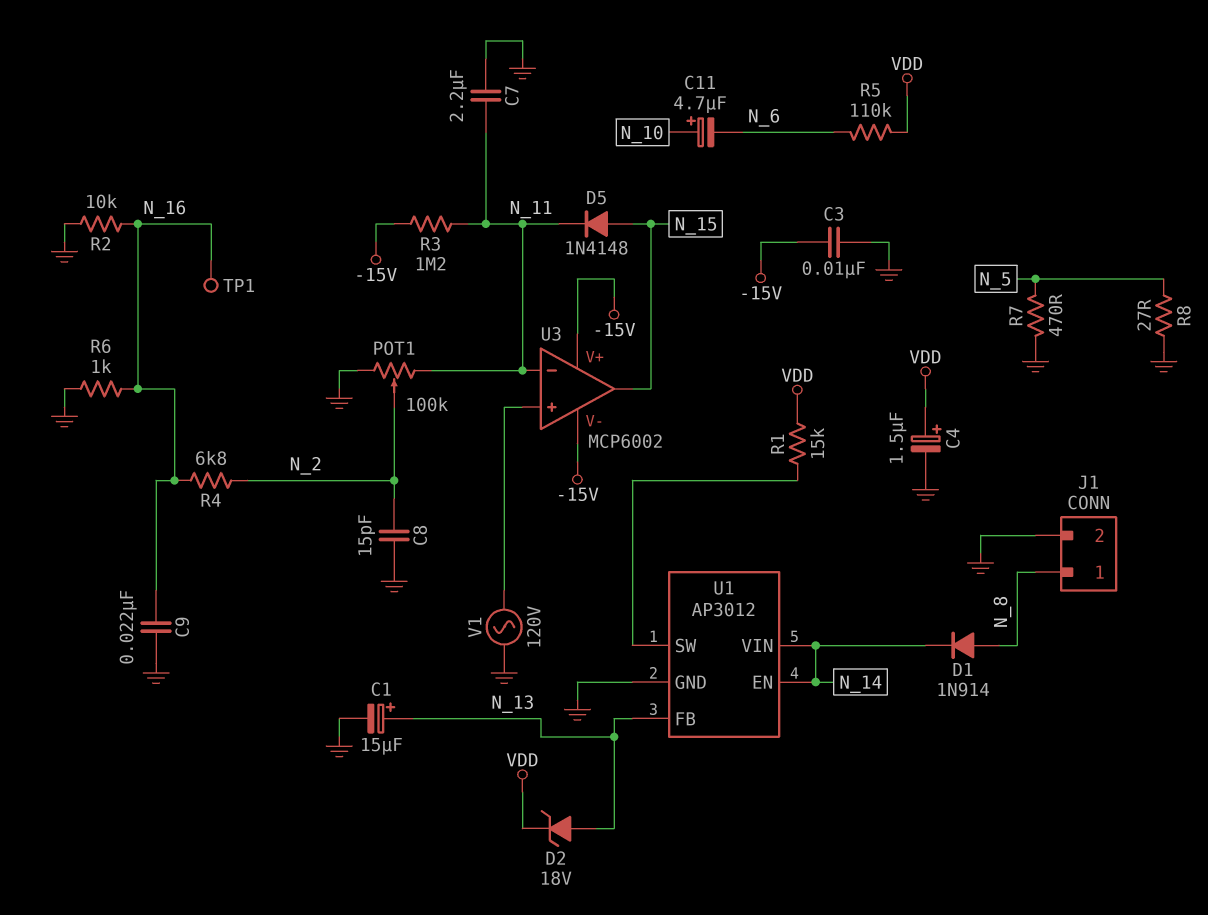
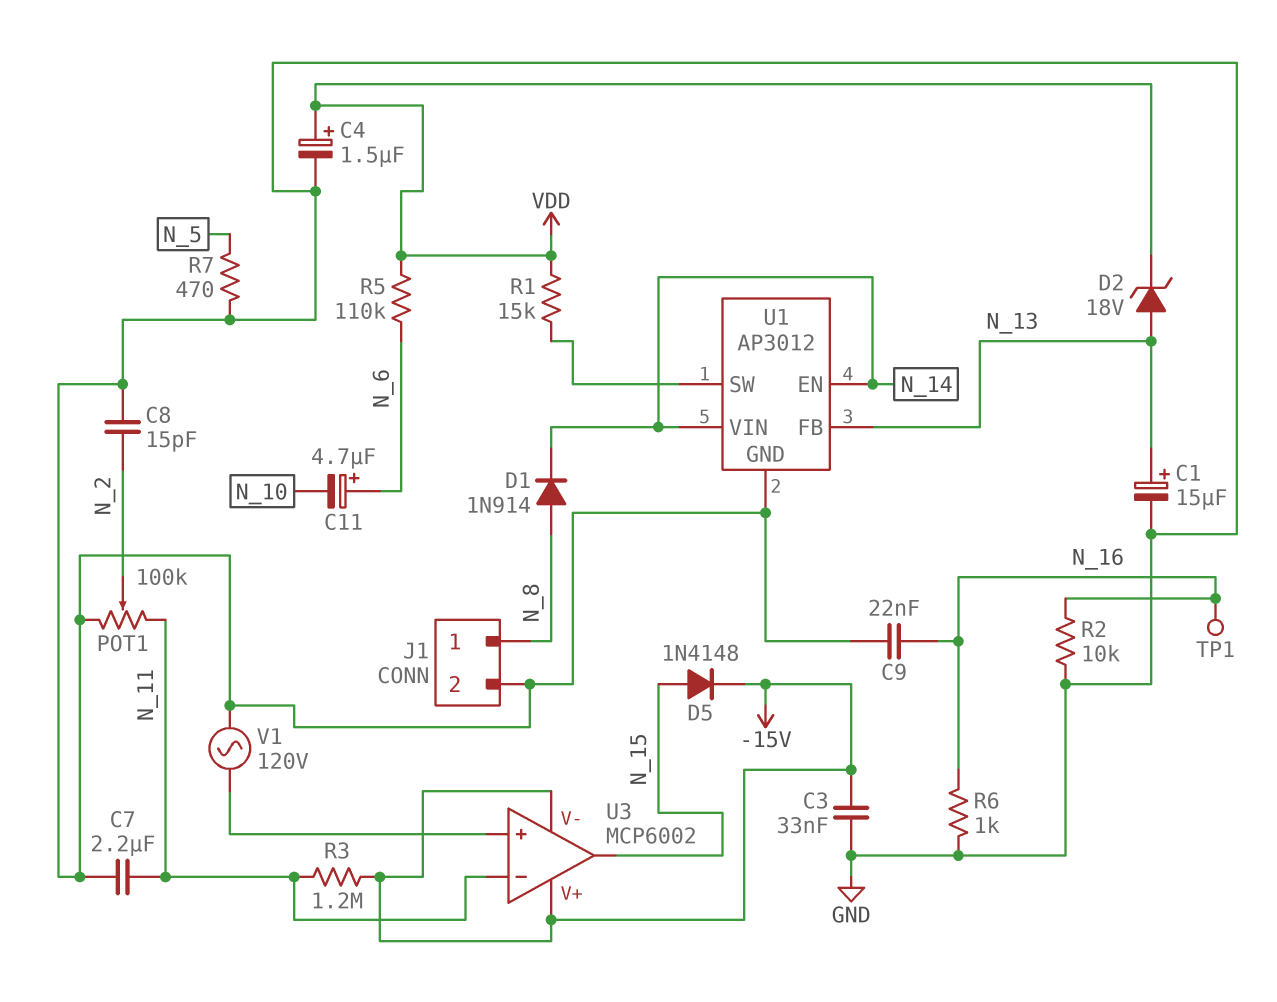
C3: 10nF (-15V, GND) -> 33nF (-15V, GND)
C11: 4.7uF (plus N_10, minus N_6) -> 4.7uF (plus N_6, minus N_10)
D5: diode 1N4148 (A N_15, K N_11) -> diode 1N4148 (A N_15, K -15V)
R4: 6.8k (N_2, N_16) -> none
R8: 27 (GND, N_5) -> none

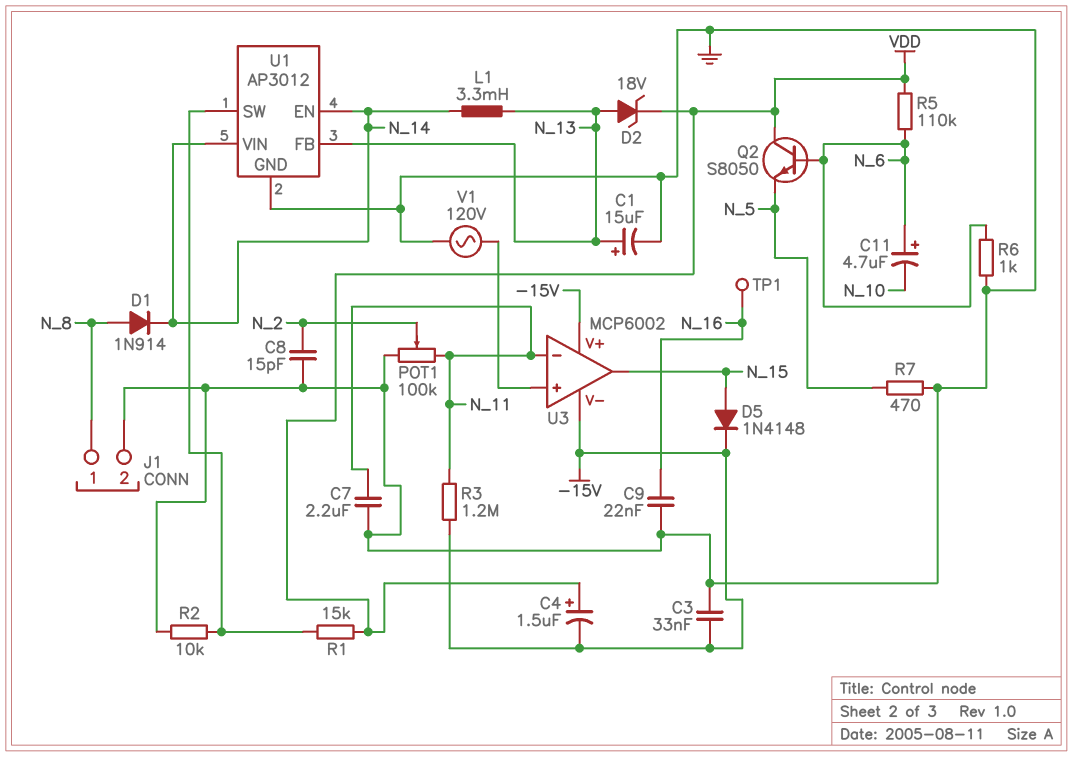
C4: 1.5uF (plus VDD, minus GND) -> 1.5uF (plus VDD, minus -15V)
L1: none -> 3.3mH (N_13, N_14)
Q2: none -> NPN S8050 (B N_6, C VDD, E N_5)
R2: 10k (GND, N_16) -> 10k (GND, U1/SW)
R6: 1k (GND, N_16) -> 1k (GND, N_6)

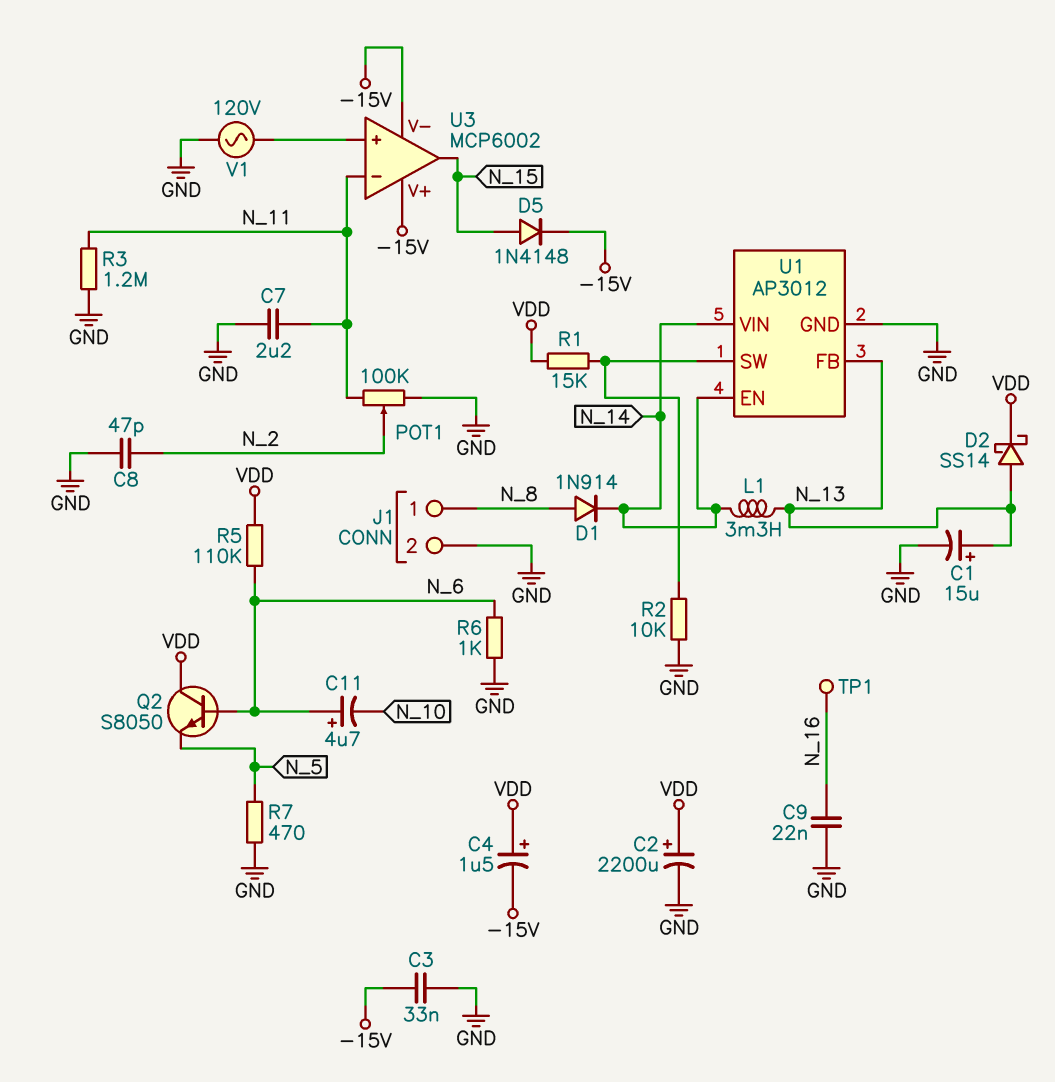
C2: none -> 2200uF (plus VDD, minus GND)
C8: 15pF (GND, N_2) -> 47pF (GND, N_2)
D2: zener 18V (A N_13, K VDD) -> schottky SS14 (A N_13, K VDD)
R3: 1.2M (-15V, N_11) -> 1.2M (GND, N_11)

